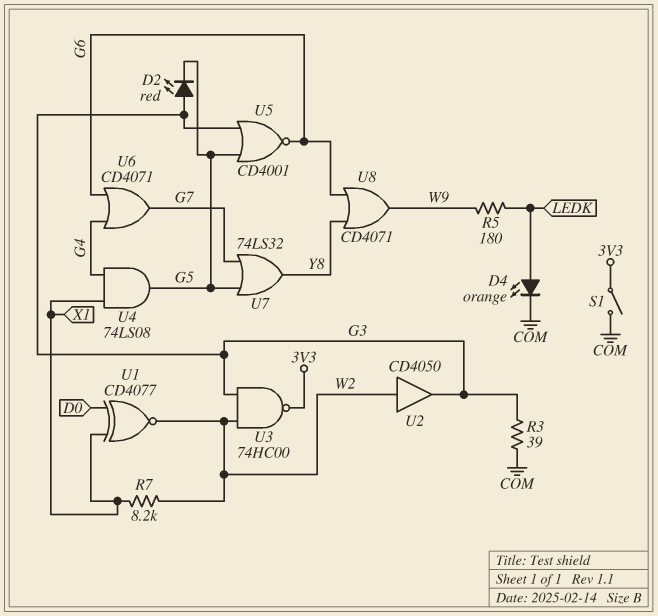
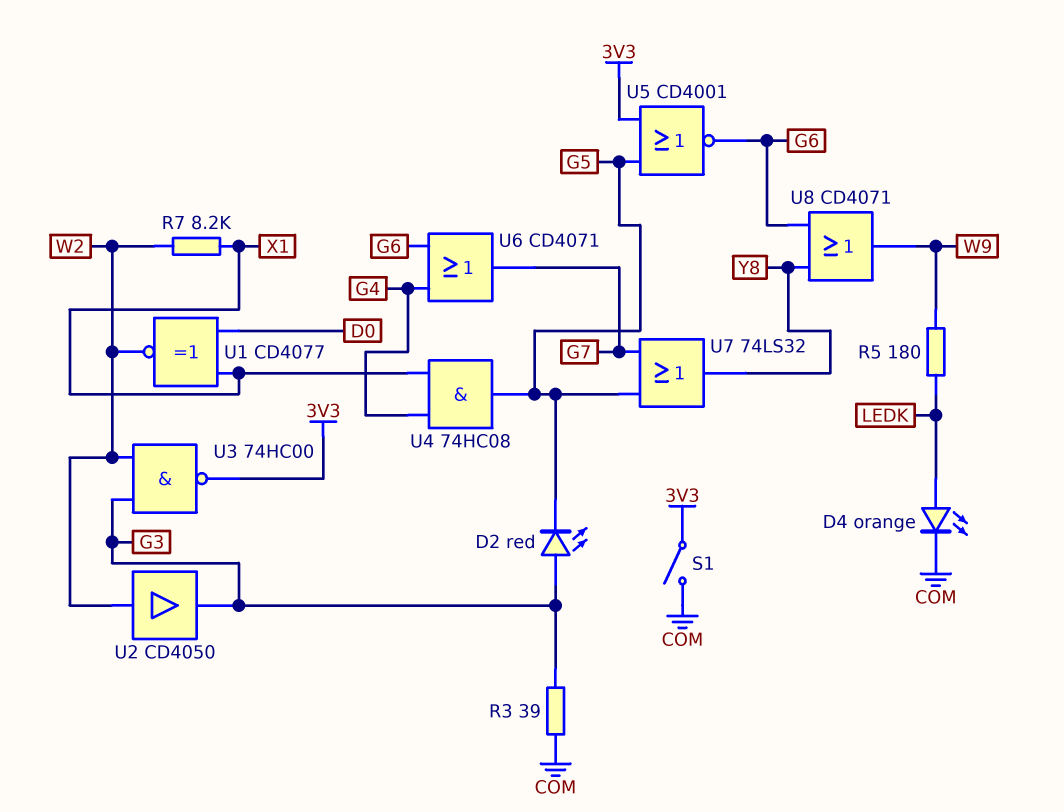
U4: AND 74LS08 (in G4, in X1, out G5) -> AND 74HC08 (in G4, in X1, out G5)
U5: NOR CD4001 (in G3, in G5, out G6) -> NOR CD4001 (in 3V3, in G5, out G6)

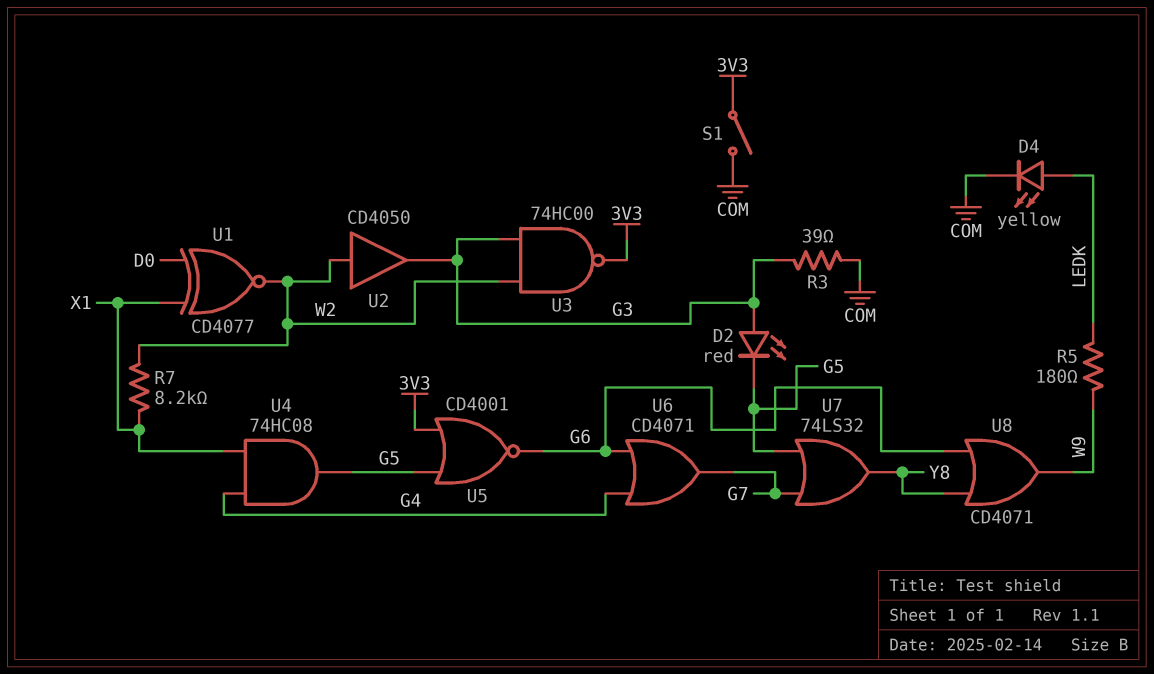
D4: LED orange (A LEDK, K COM) -> LED yellow (A LEDK, K COM)

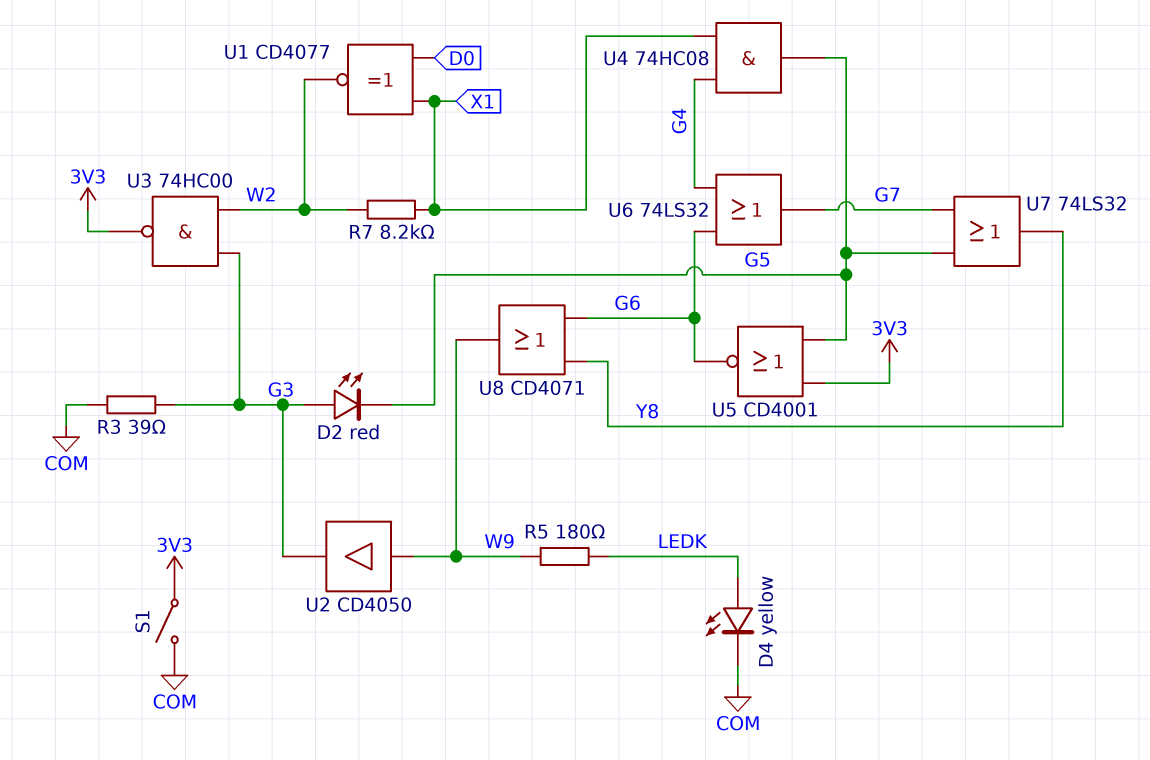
U2: buffer CD4050 (in W2, out G3) -> buffer CD4050 (in W9, out G3)
U6: OR CD4071 (in G4, in G6, out G7) -> OR 74LS32 (in G4, in G6, out G7)

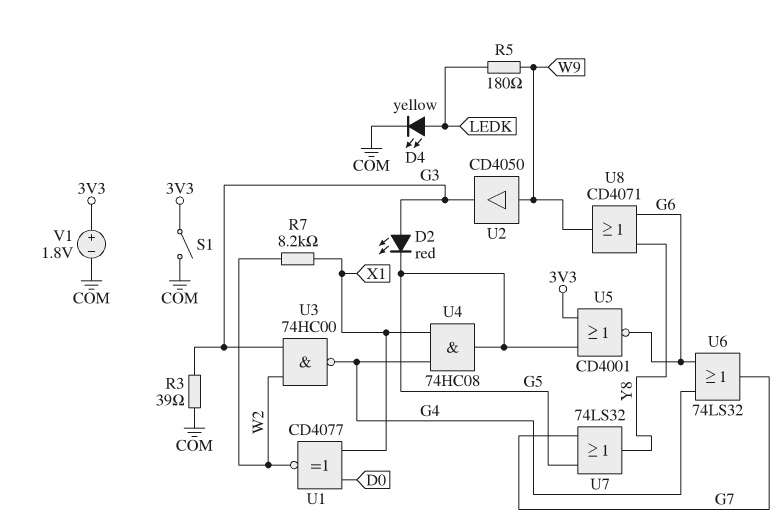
U3: NAND 74HC00 (in G3, in W2, out 3V3) -> NAND 74HC00 (in G3, in W2, out G4)
V1: none -> 1.8V (plus 3V3, minus COM)

